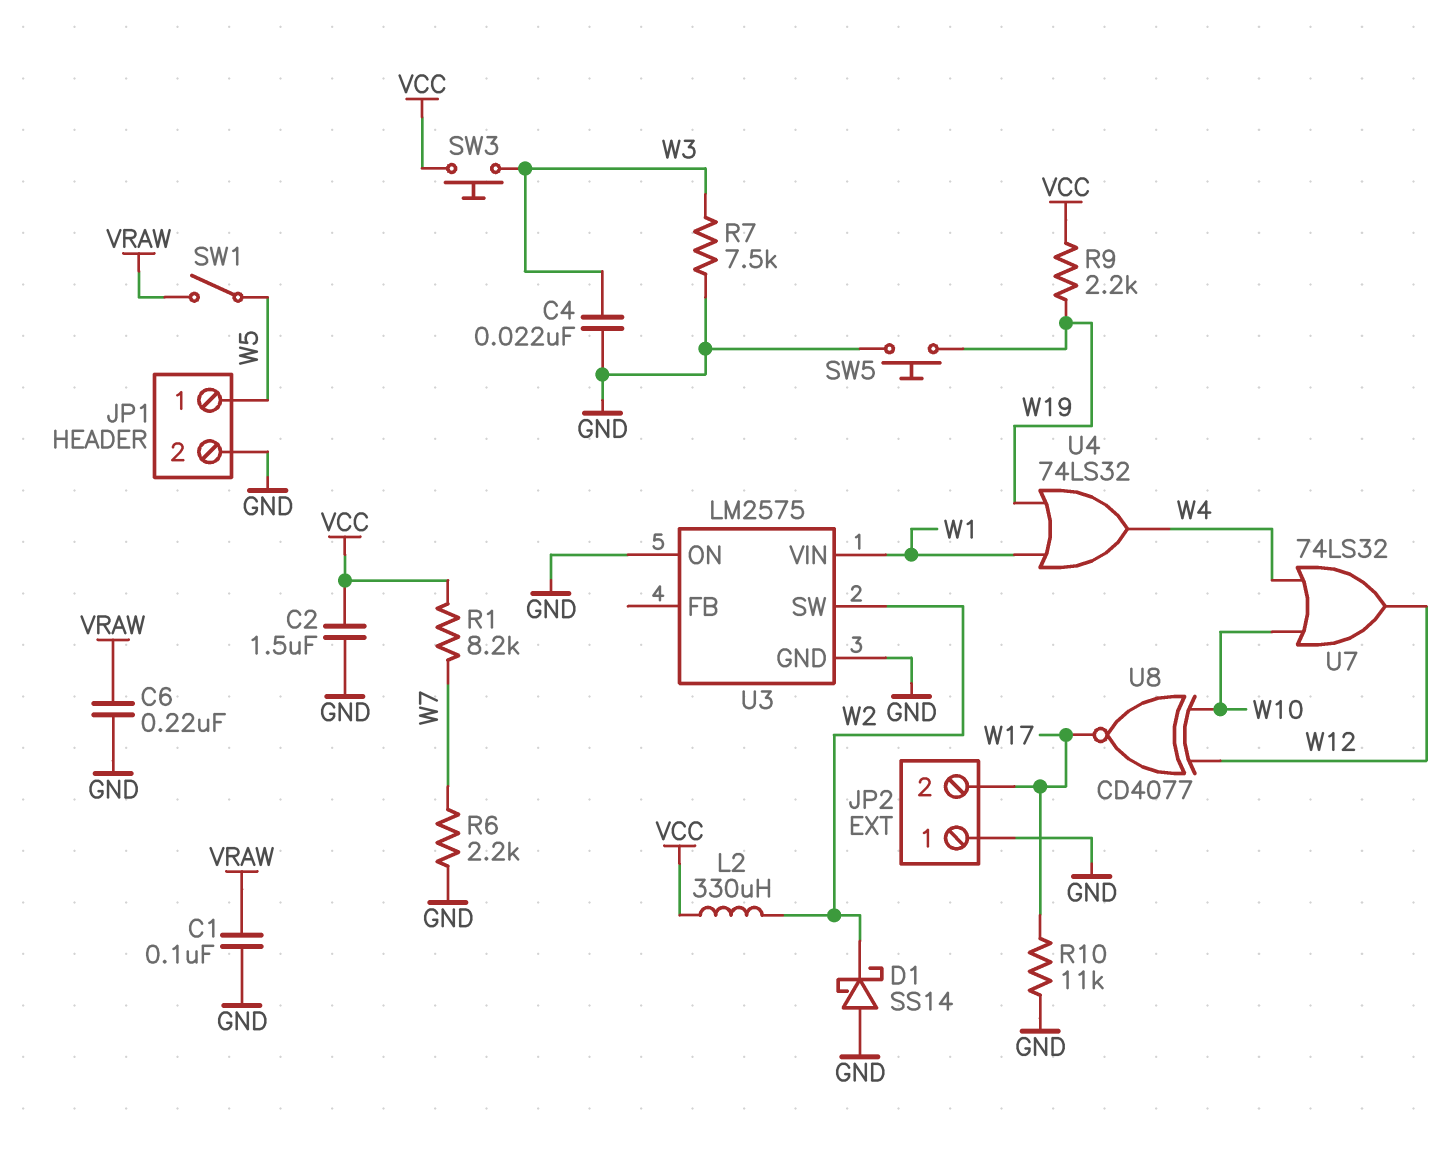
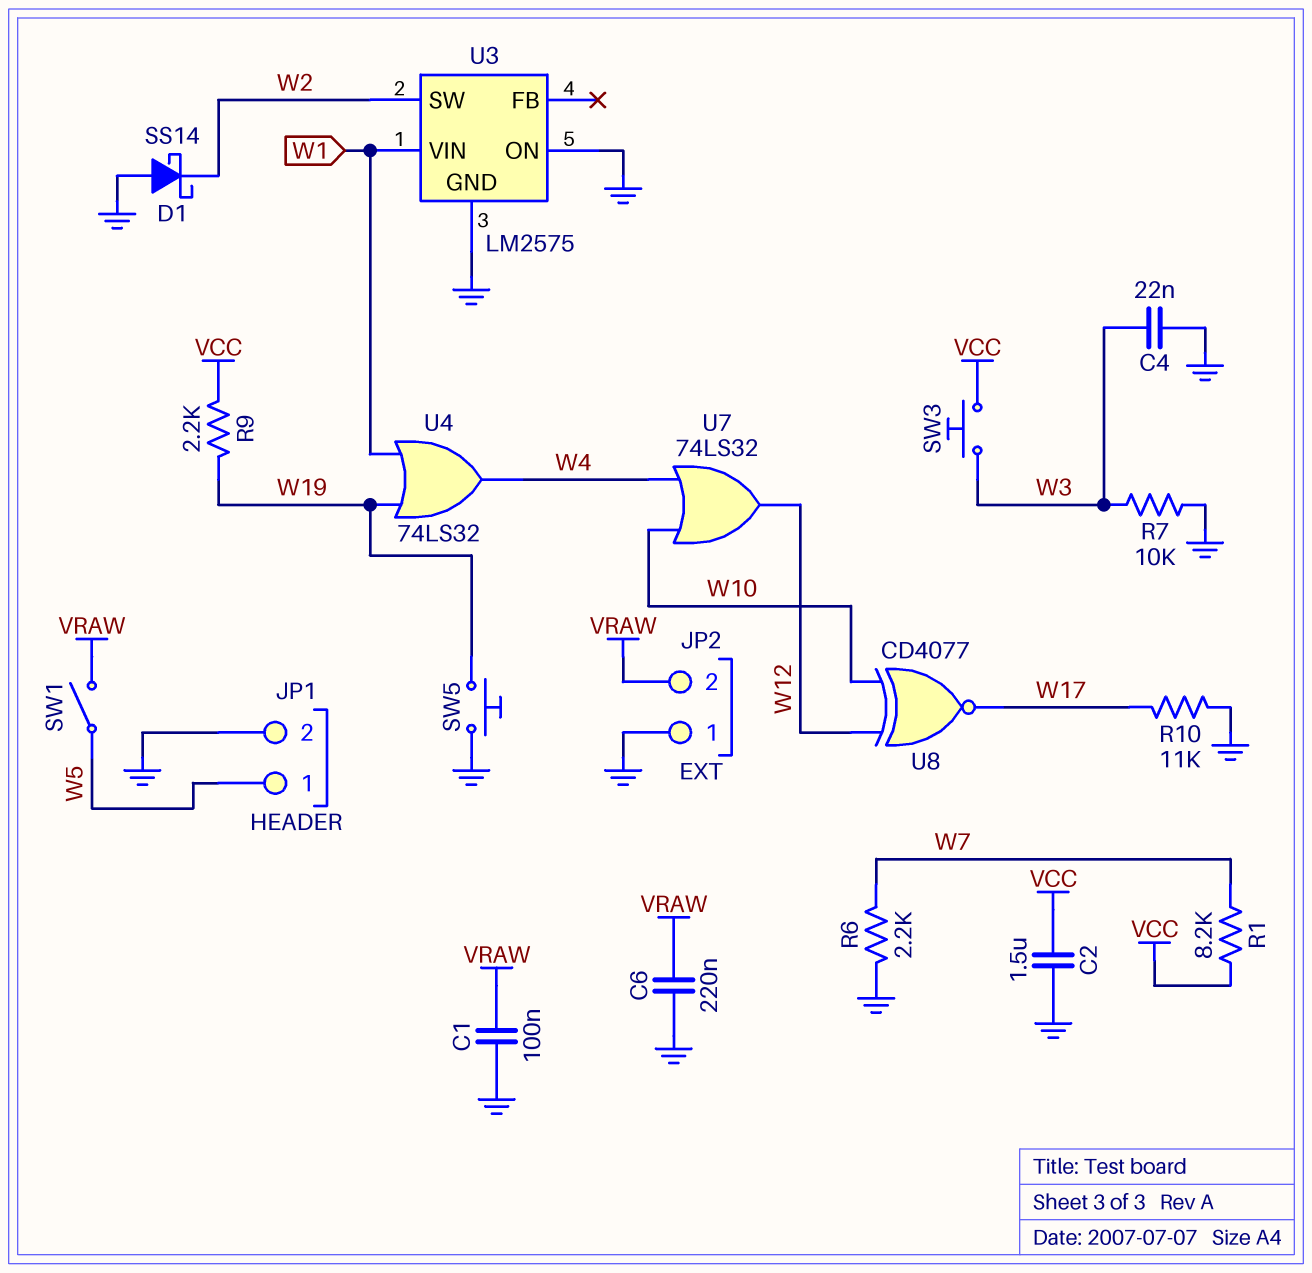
JP2 pin 2: W17 -> VRAW
L2: 330uH (VCC, W2) -> none
R7: 7.5k (GND, W3) -> 10k (GND, W3)

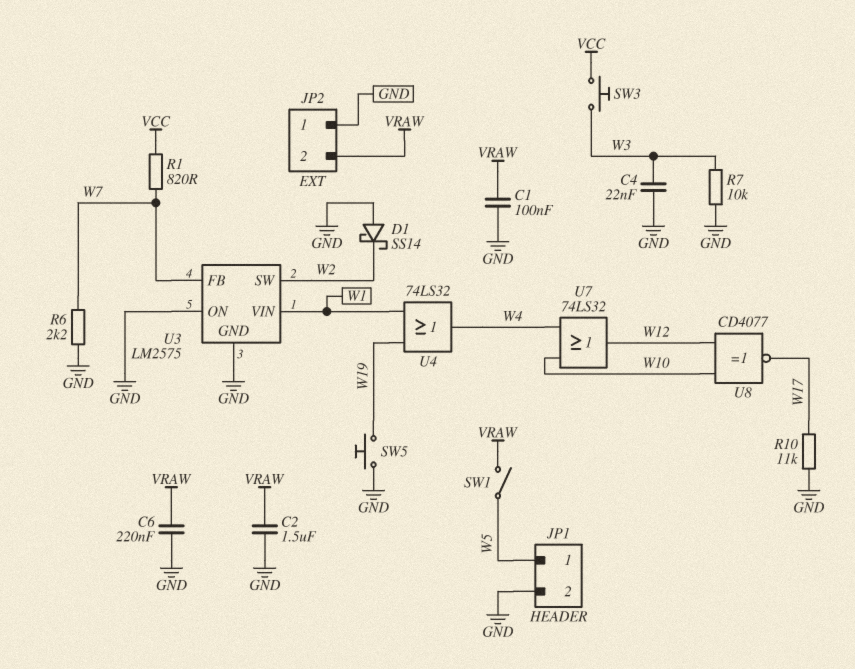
C2: 1.5uF (GND, VCC) -> 1.5uF (GND, VRAW)
R1: 8.2k (VCC, W7) -> 820 (VCC, W7)
R9: 2.2k (VCC, W19) -> none
U3 pin FB: none -> W7

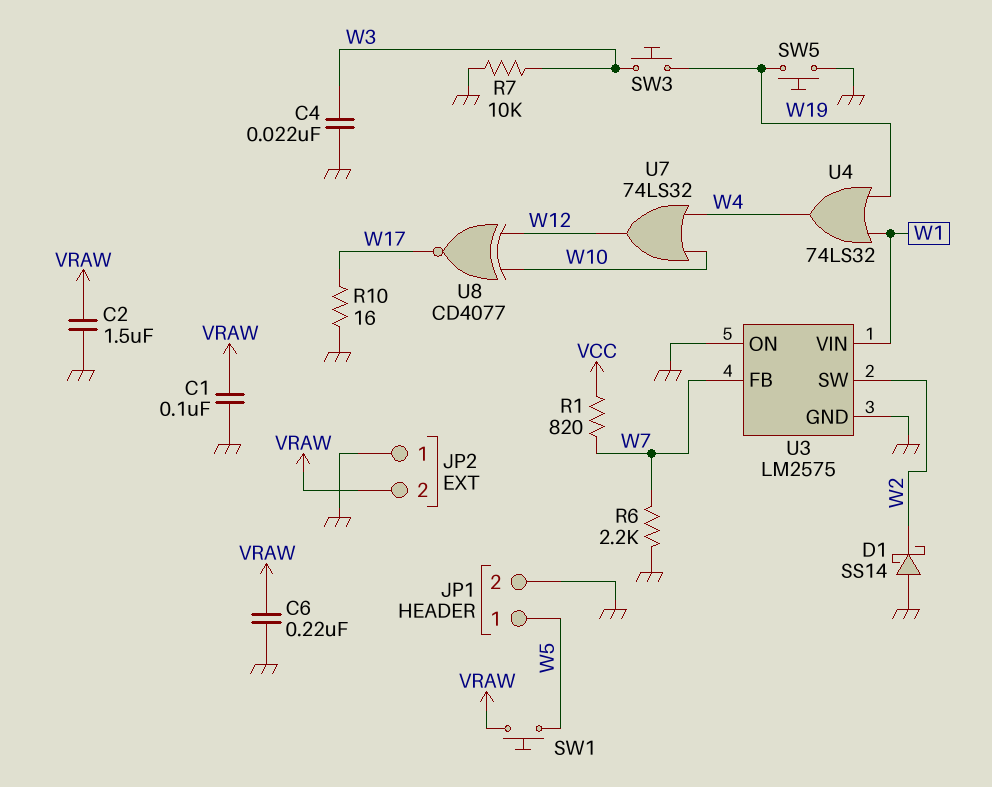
R10: 11k (GND, W17) -> 16 (GND, W17)
SW1: switch (VRAW, W5) -> button (VRAW, W5)
SW3: button (VCC, W3) -> button (W3, W19)

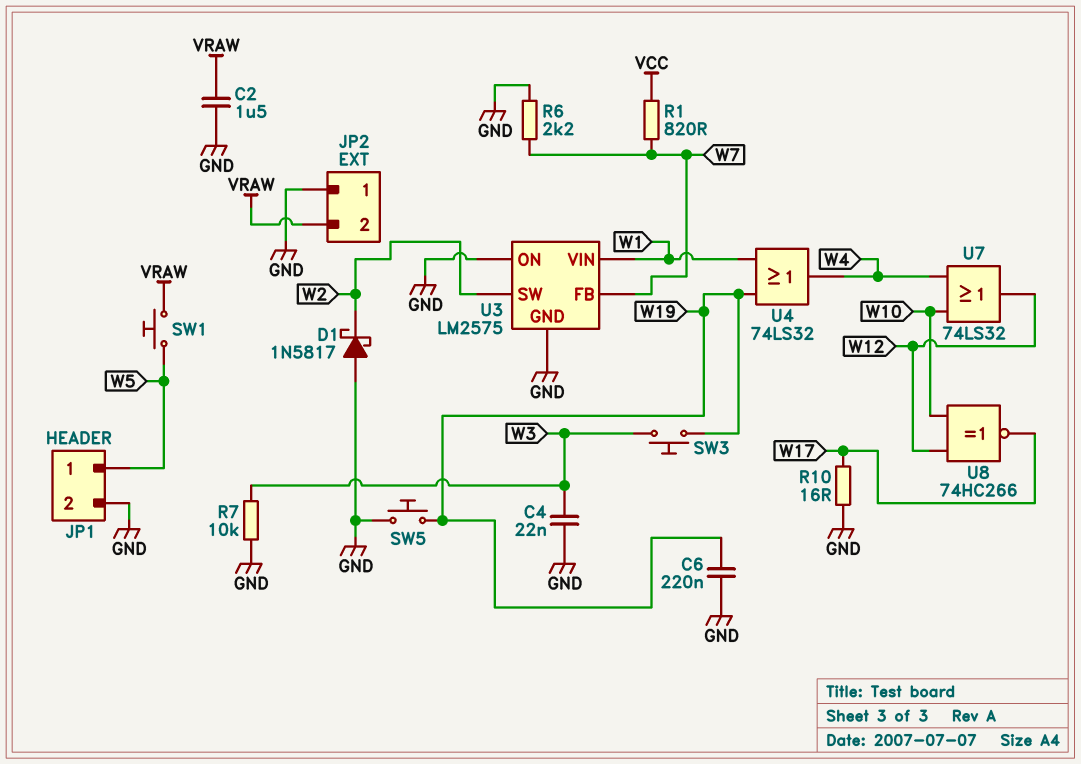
C1: 100nF (GND, VRAW) -> none
C6: 220nF (GND, VRAW) -> 220nF (GND, W19)
D1: schottky SS14 (A GND, K W2) -> schottky 1N5817 (A GND, K W2)
U8: XNOR CD4077 (in W10, in W12, out W17) -> XNOR 74HC266 (in W10, in W12, out W17)

